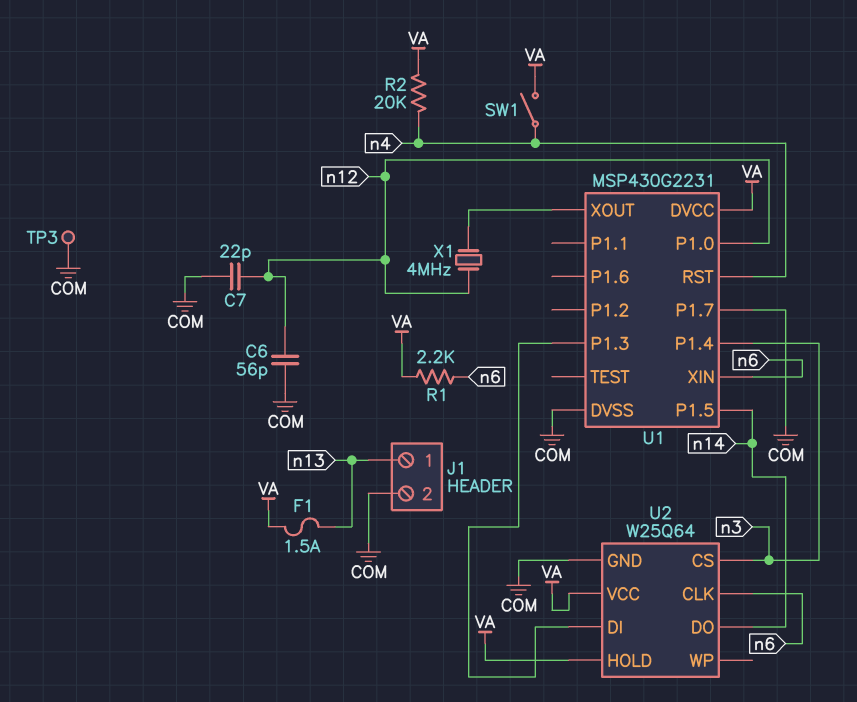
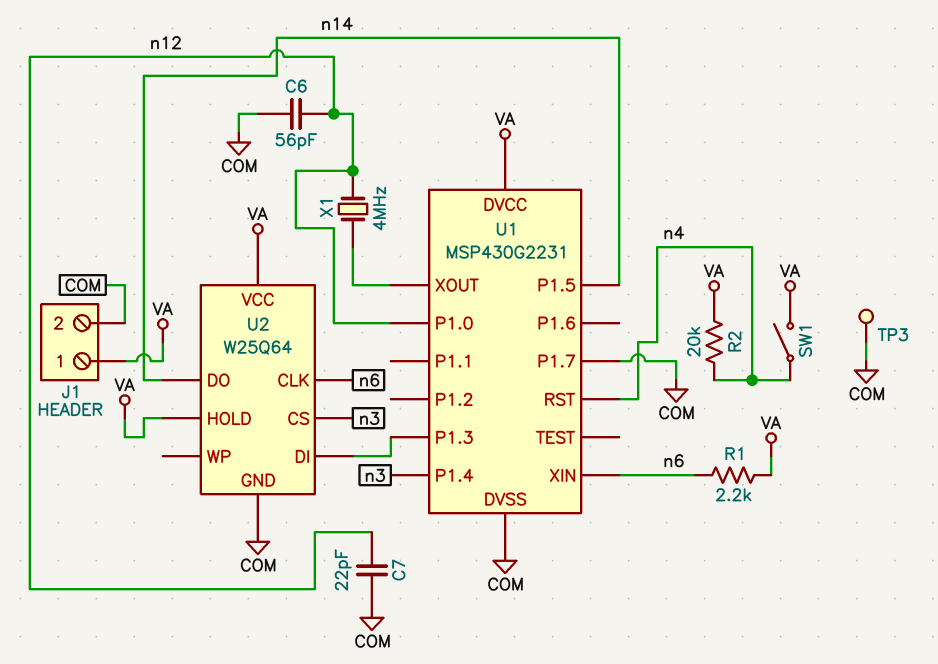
F1: 1.5A (VA, n13) -> none
J1 pin 1: n13 -> VA

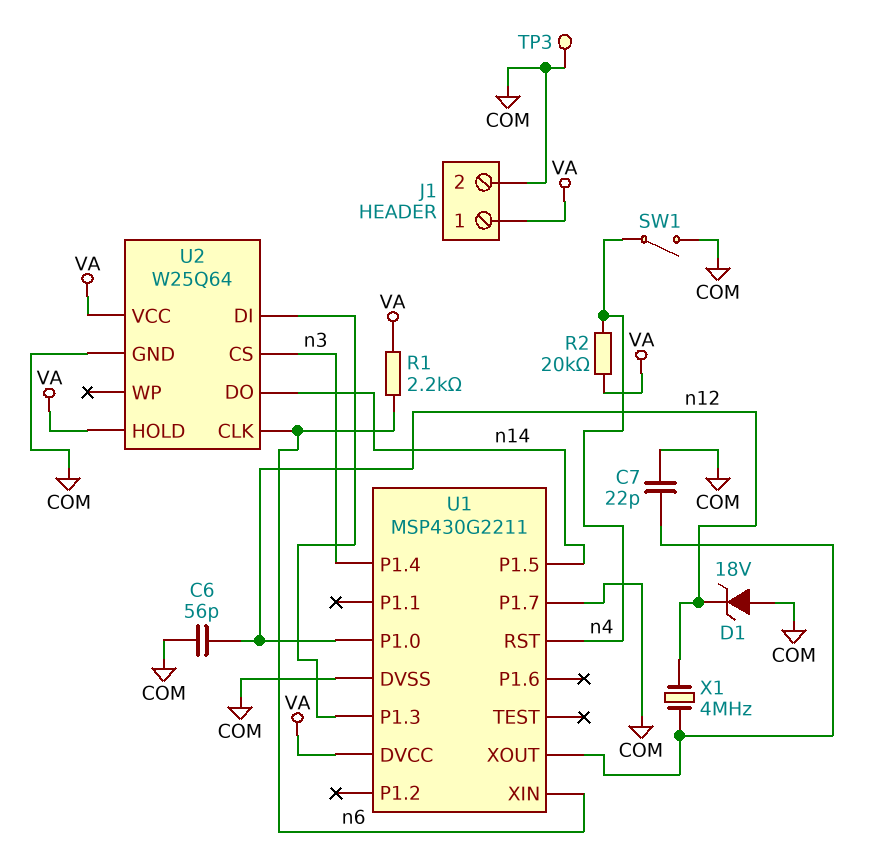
C7: 22pF (COM, n12) -> 22pF (COM, U1/XOUT)
D1: none -> zener 18V (A COM, K n12)
SW1: switch (VA, n4) -> switch (COM, n4)
U1: MSP430G2231 -> MSP430G2211

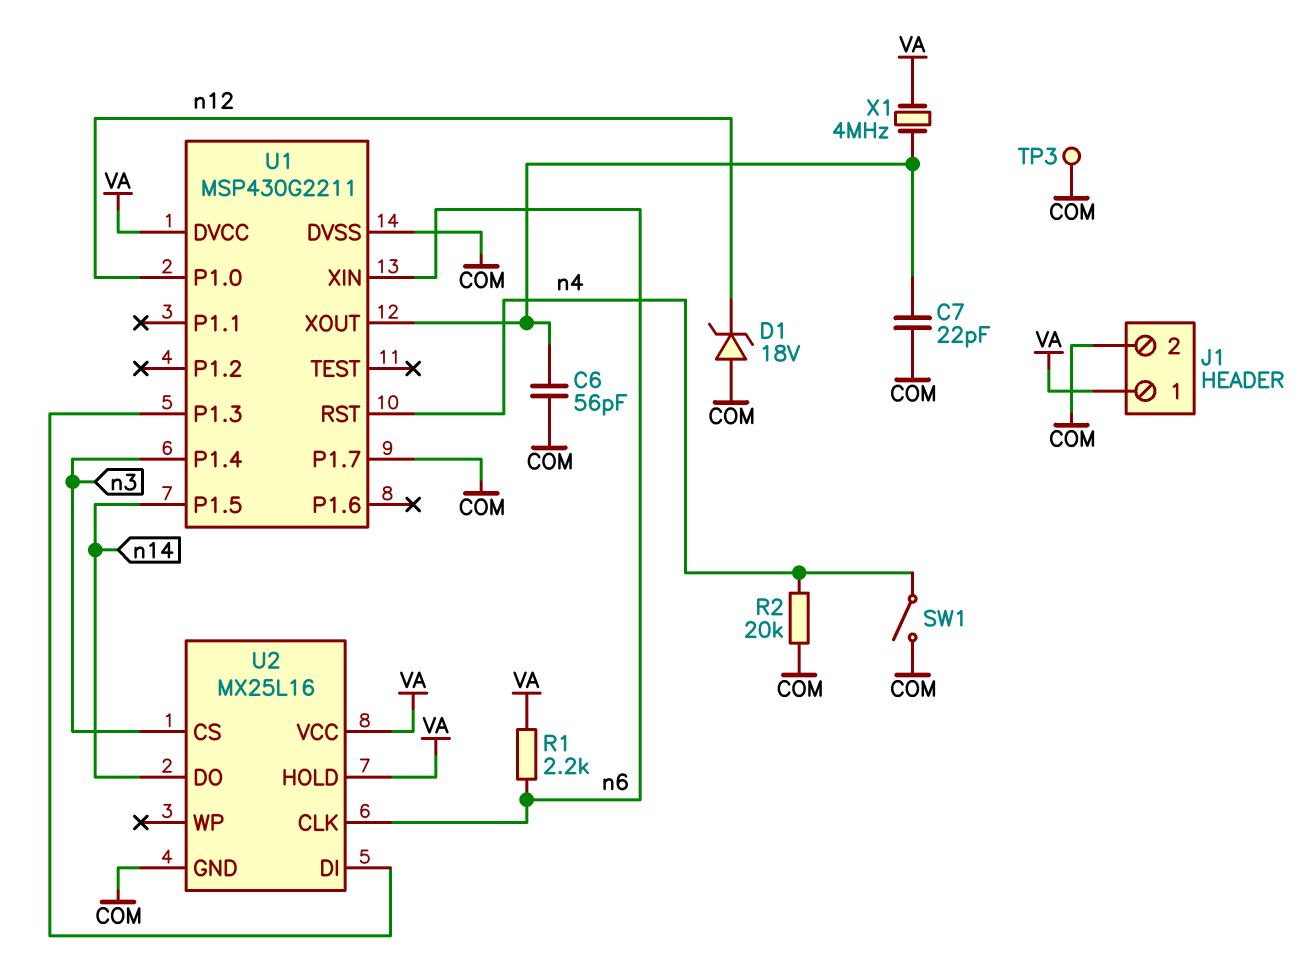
C6: 56pF (COM, n12) -> 56pF (COM, U1/XOUT)
R2: 20k (VA, n4) -> 20k (COM, n4)
U2: W25Q64 -> MX25L16
X1: 4MHz (U1/XOUT, n12) -> 4MHz (U1/XOUT, VA)

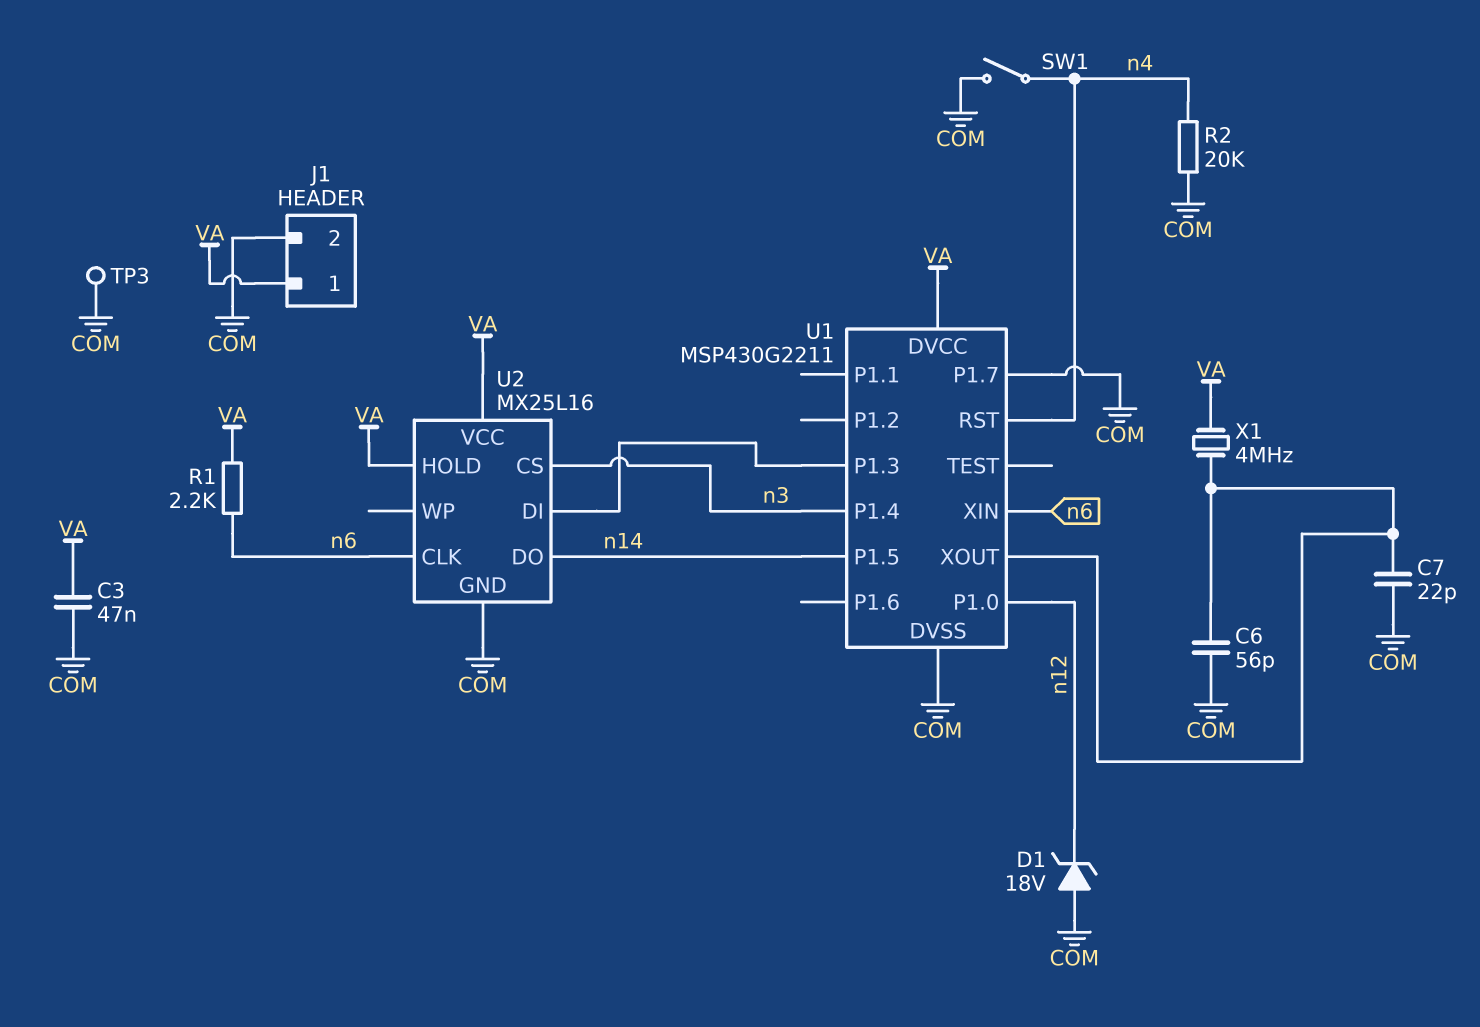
C3: none -> 47nF (COM, VA)

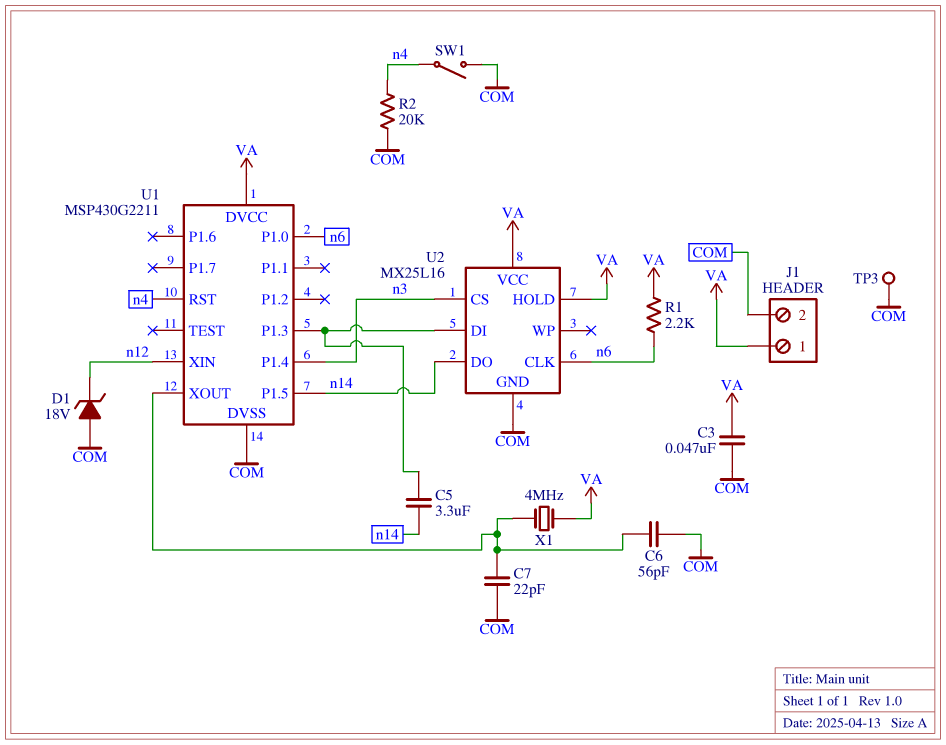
C5: none -> 3.3uF (U1/P1.3, n14)
U1 pin P1.0: n12 -> n6
U1 pin P1.7: COM -> none
U1 pin XIN: n6 -> n12

